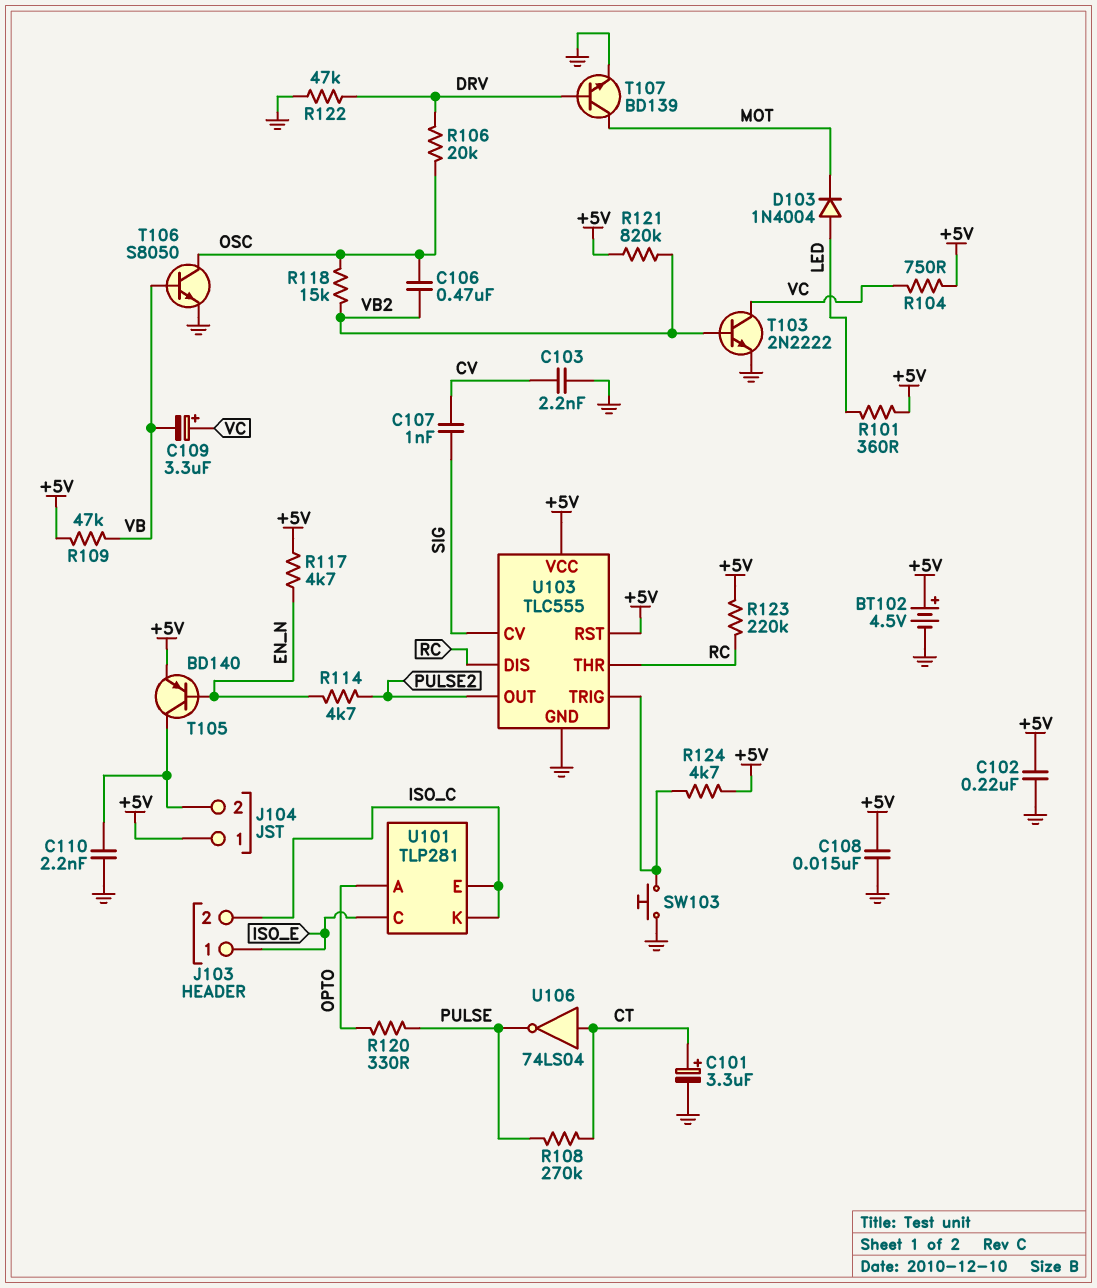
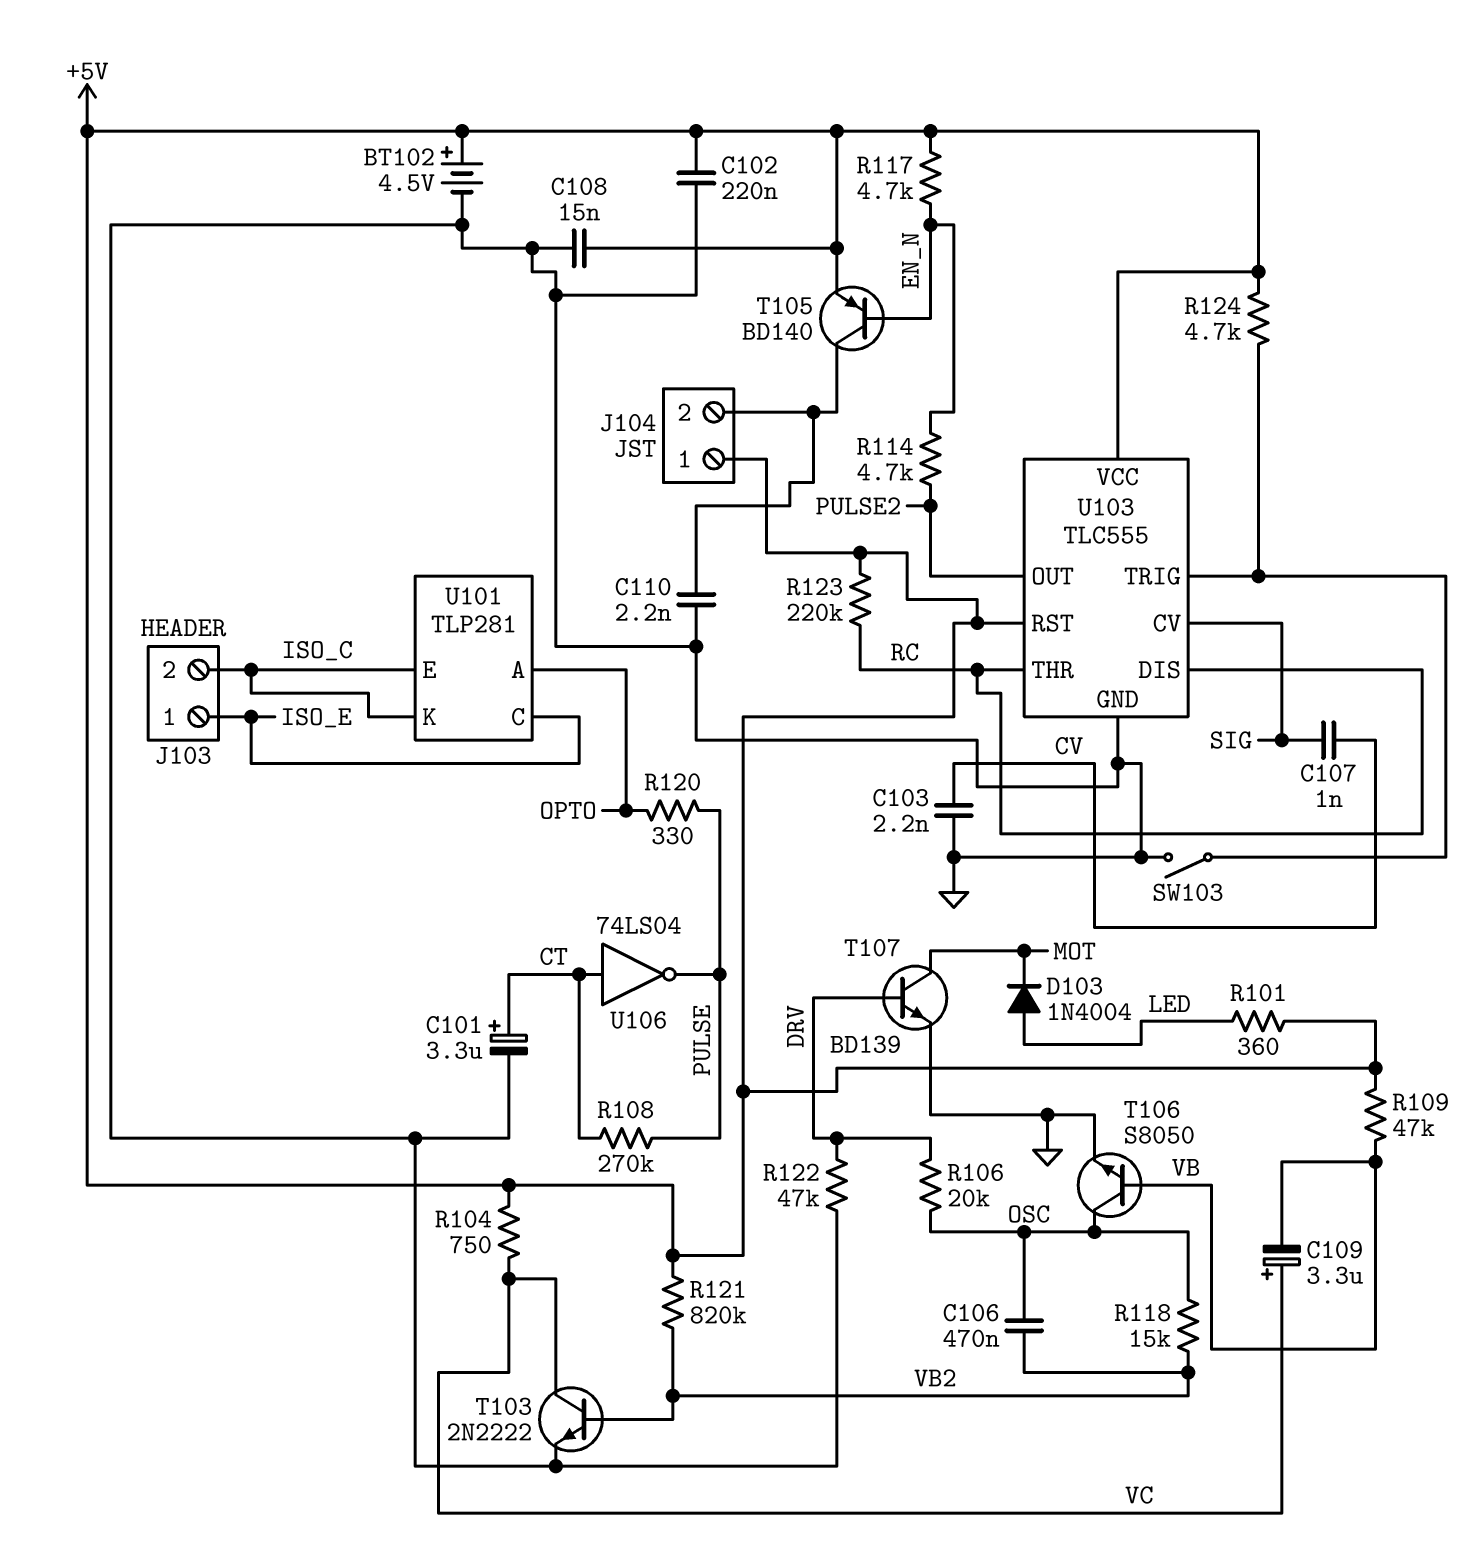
SW103: button (GND, U103/TRIG) -> switch (GND, U103/TRIG)

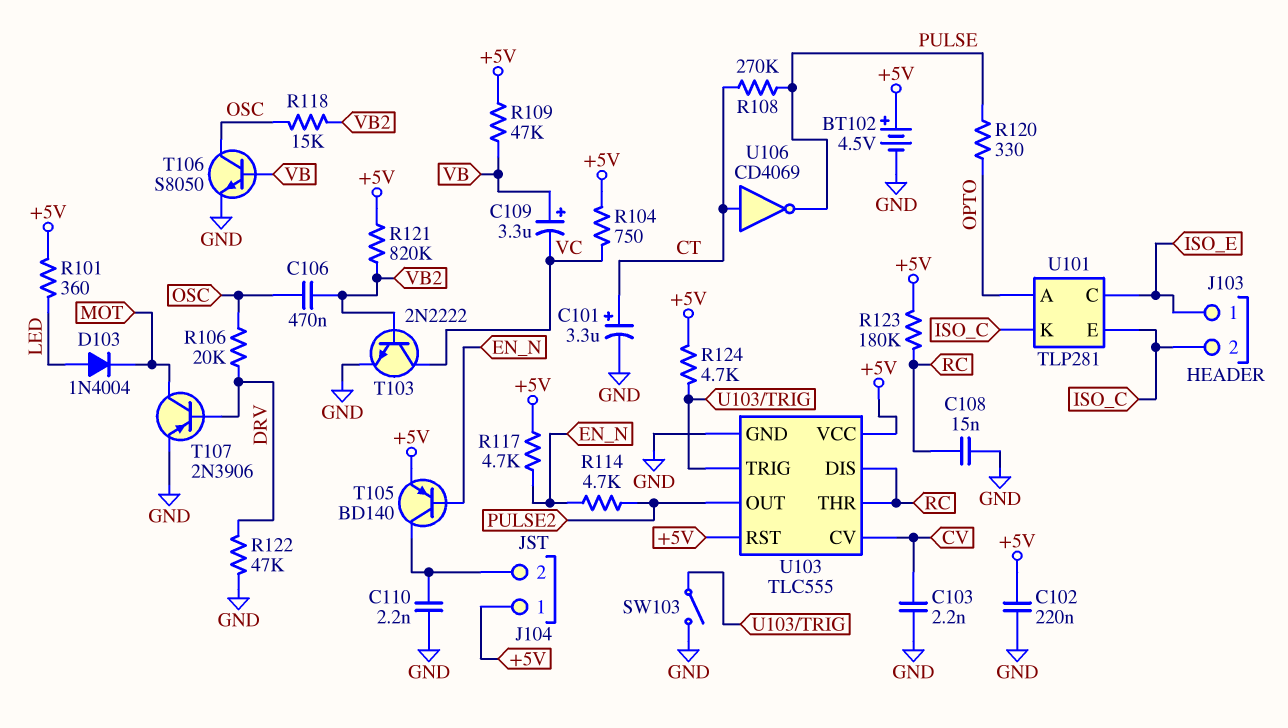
C107: 1nF (CV, SIG) -> none
C108: 15nF (+5V, GND) -> 15nF (GND, RC)
C109: 3.3uF (plus VC, minus VB) -> 3.3uF (plus VB, minus VC)
R123: 220k (+5V, RC) -> 180k (+5V, RC)
T107: NPN BD139 (B DRV, C MOT, E GND) -> PNP 2N3906 (B DRV, C MOT, E GND)
U103 pin CV: SIG -> CV
U106: NOT 74LS04 (in CT, out PULSE) -> NOT CD4069 (in CT, out PULSE)

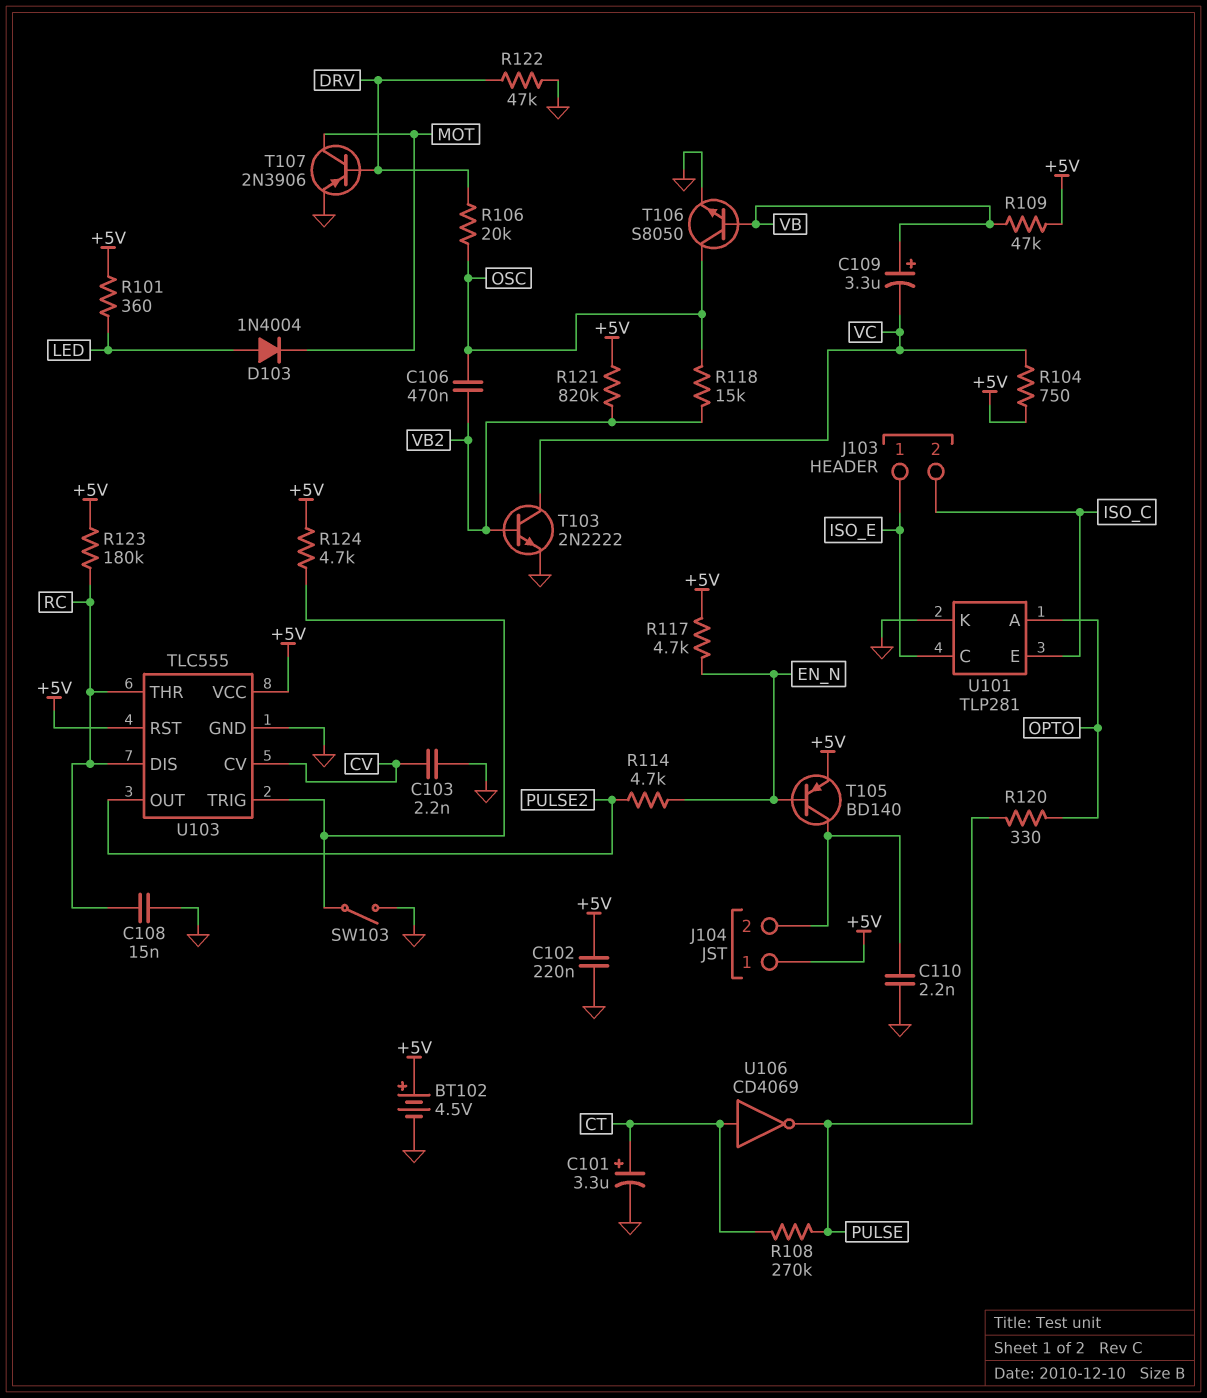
U101 pin K: ISO_C -> GND

